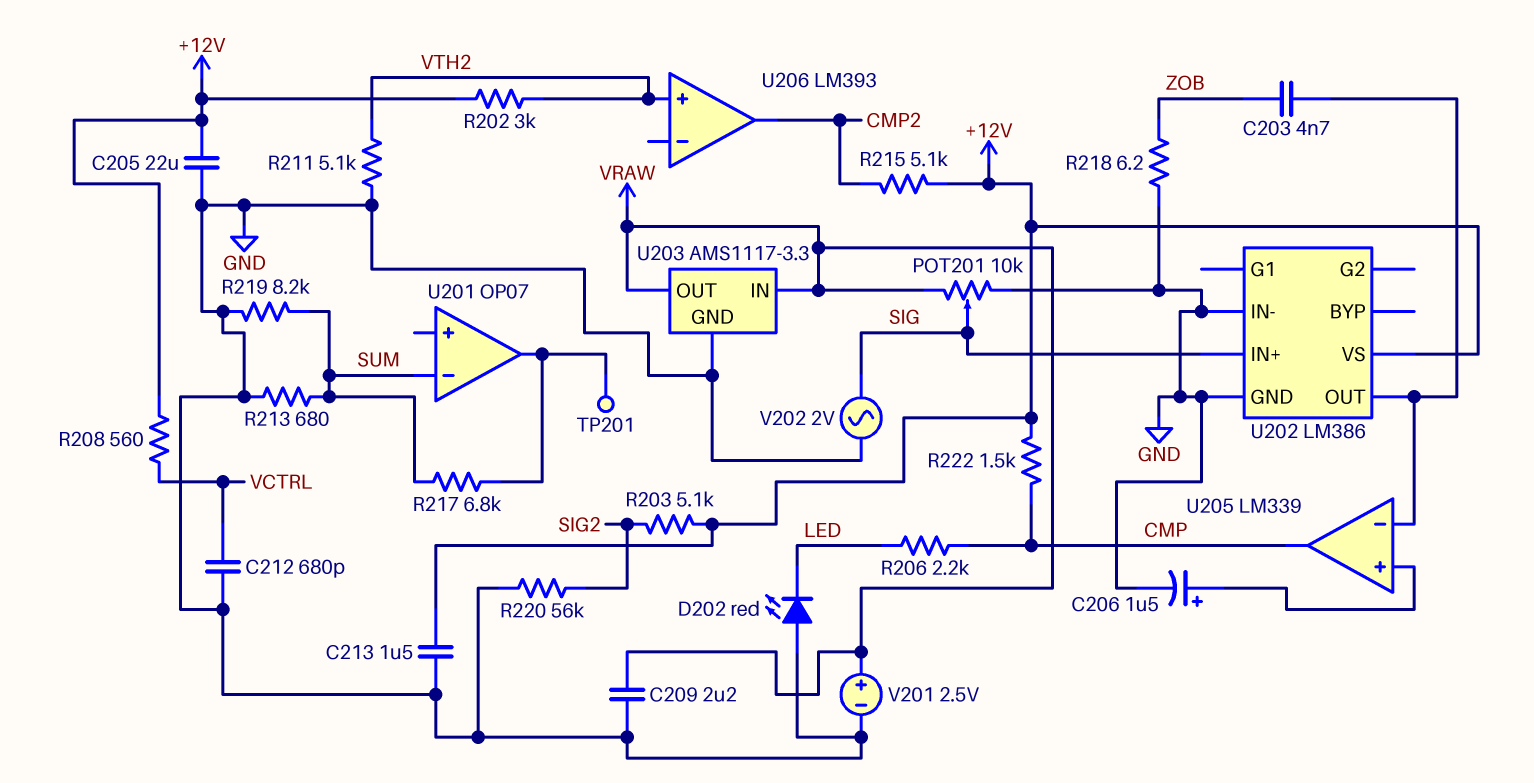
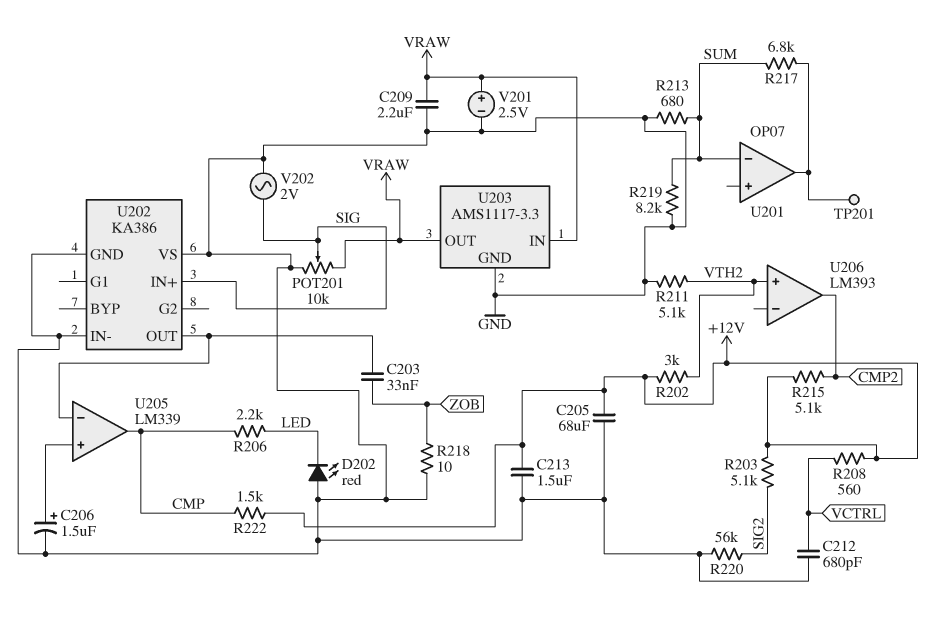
C203: 4.7nF (U202/OUT, ZOB) -> 33nF (U202/OUT, ZOB)
C205: 22uF (+12V, GND) -> 68uF (+12V, GND)
R218: 6.2 (GND, ZOB) -> 10 (GND, ZOB)
U202: LM386 -> KA386
U202 pin VS: +12V -> GND

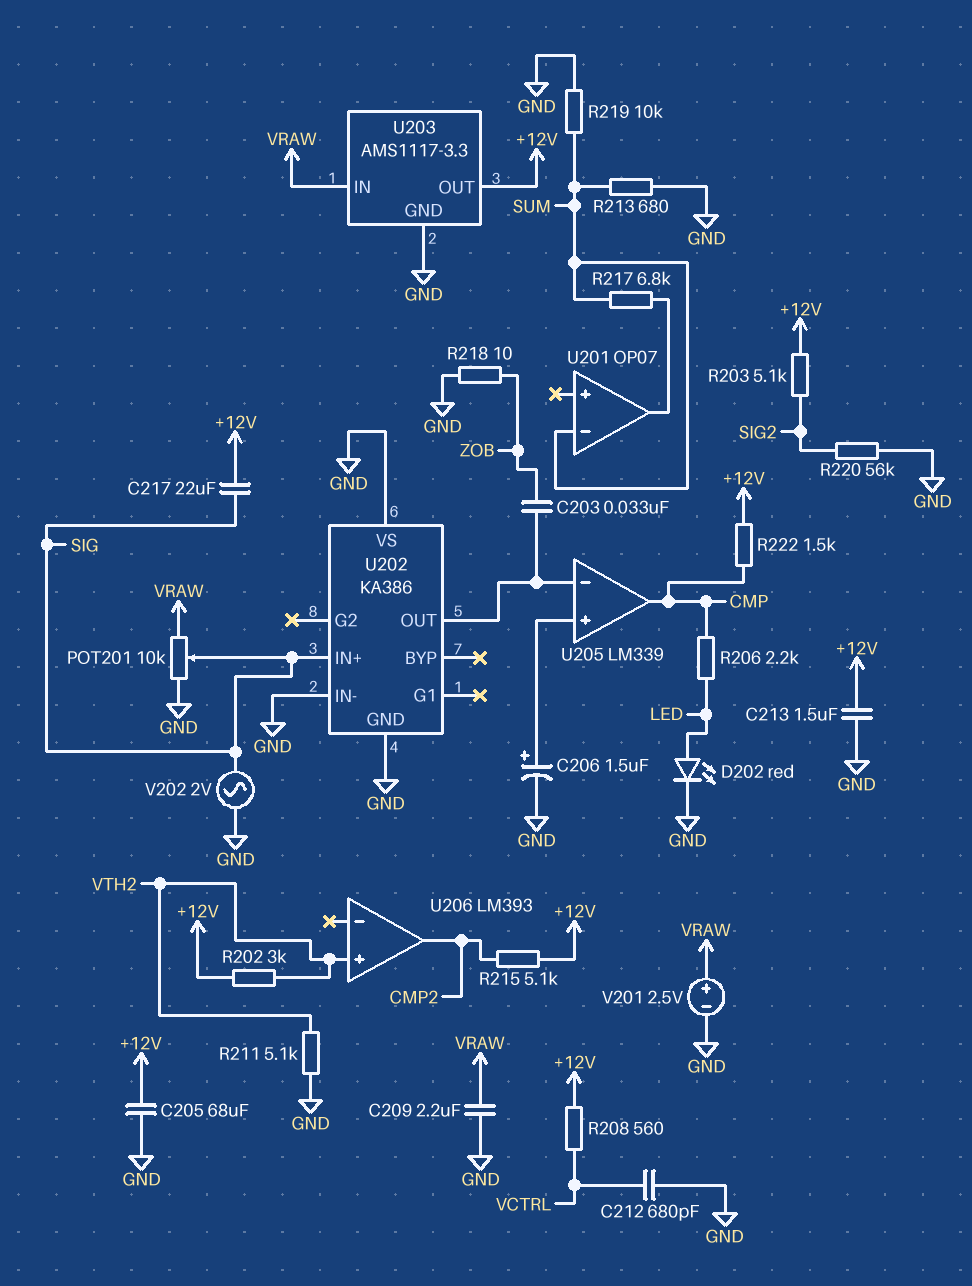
C217: none -> 22uF (+12V, SIG)
D202: LED red (A GND, K LED) -> LED red (A LED, K GND)
R219: 8.2k (GND, SUM) -> 10k (GND, SUM)
TP201: test point (U201/out) -> none
U203 pin OUT: VRAW -> +12V

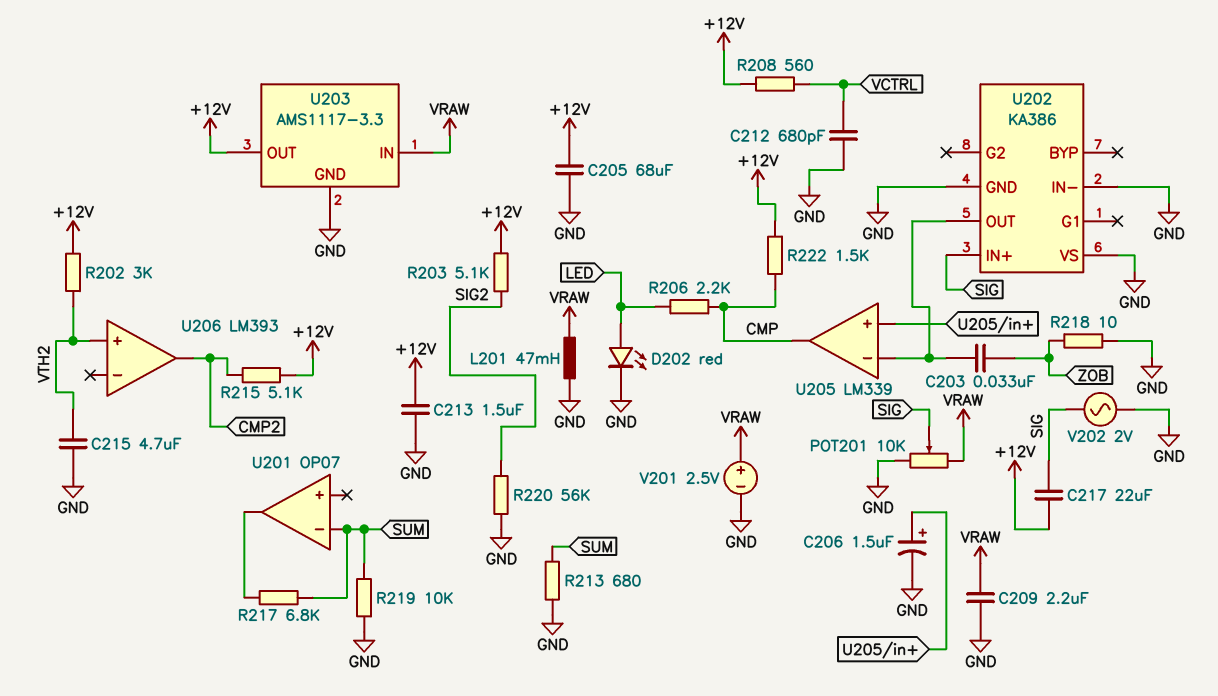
C215: none -> 4.7uF (GND, VTH2)
L201: none -> 47mH (GND, VRAW)
R211: 5.1k (GND, VTH2) -> none

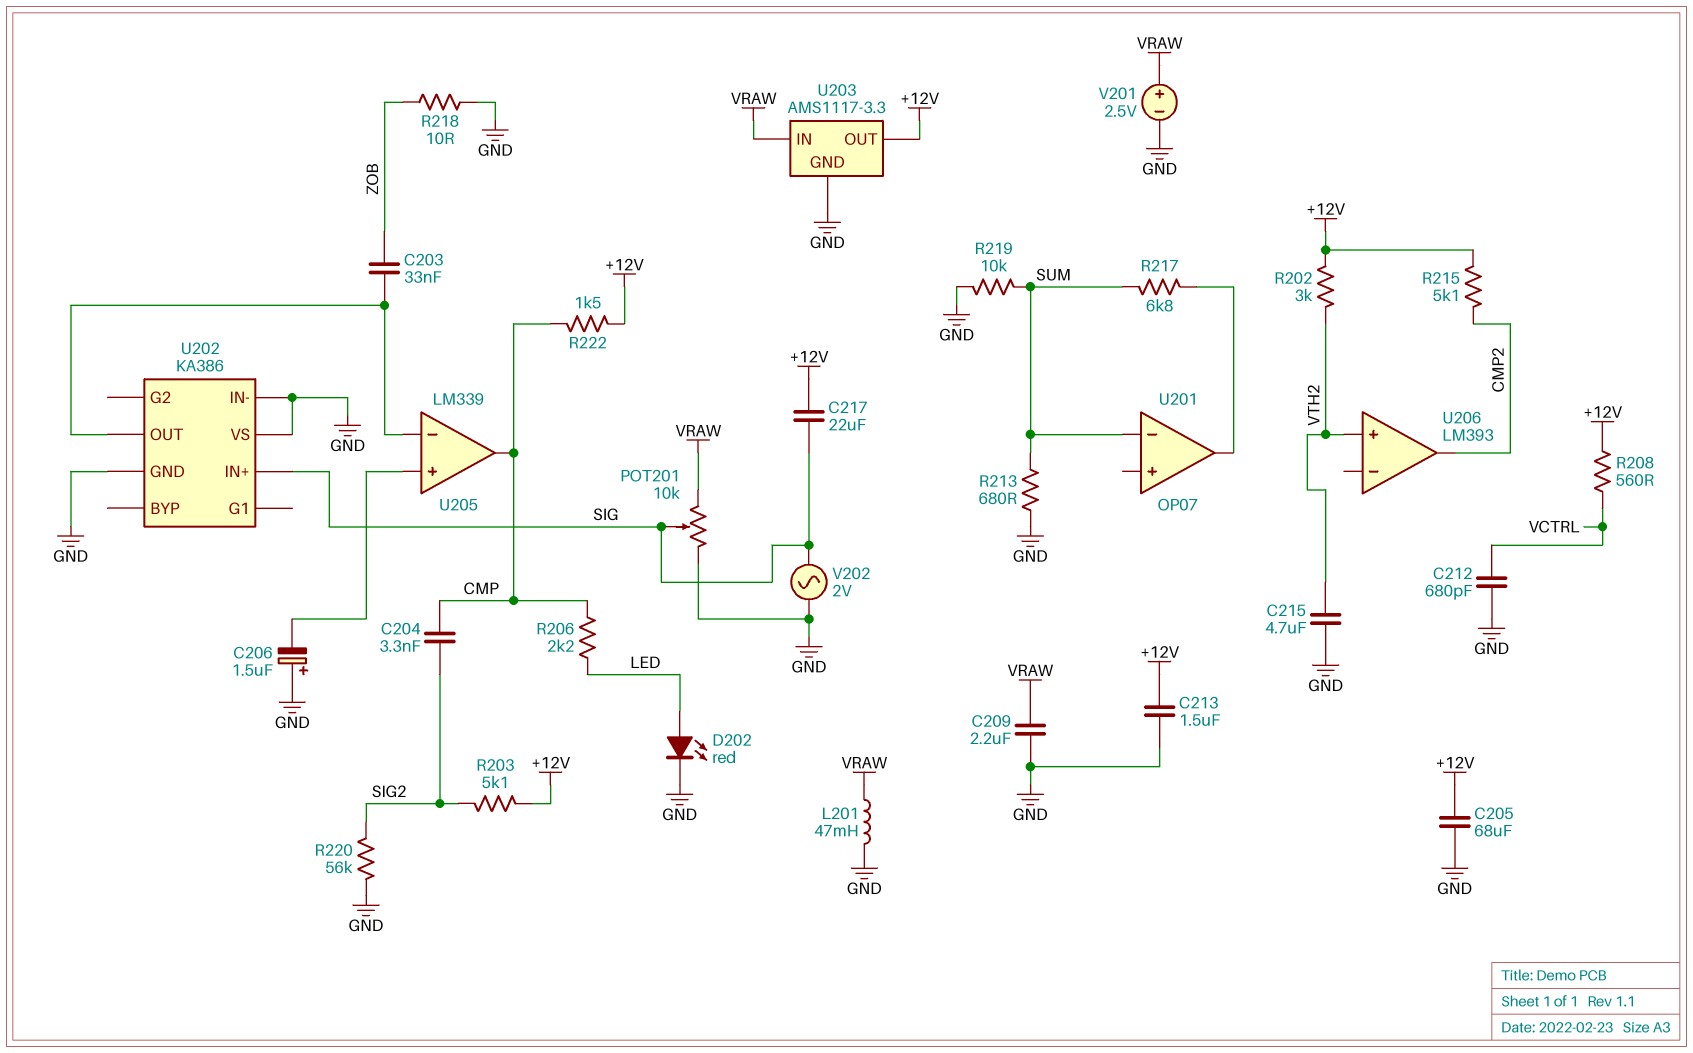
C204: none -> 3.3nF (CMP, SIG2)
C206: 1.5uF (plus U205/in+, minus GND) -> 1.5uF (plus GND, minus U205/in+)

